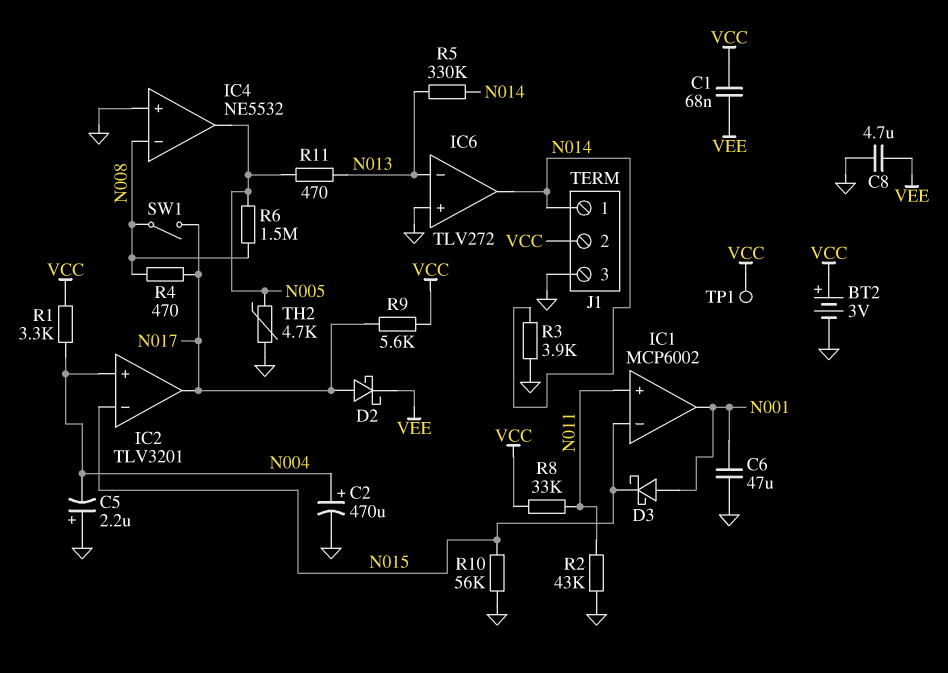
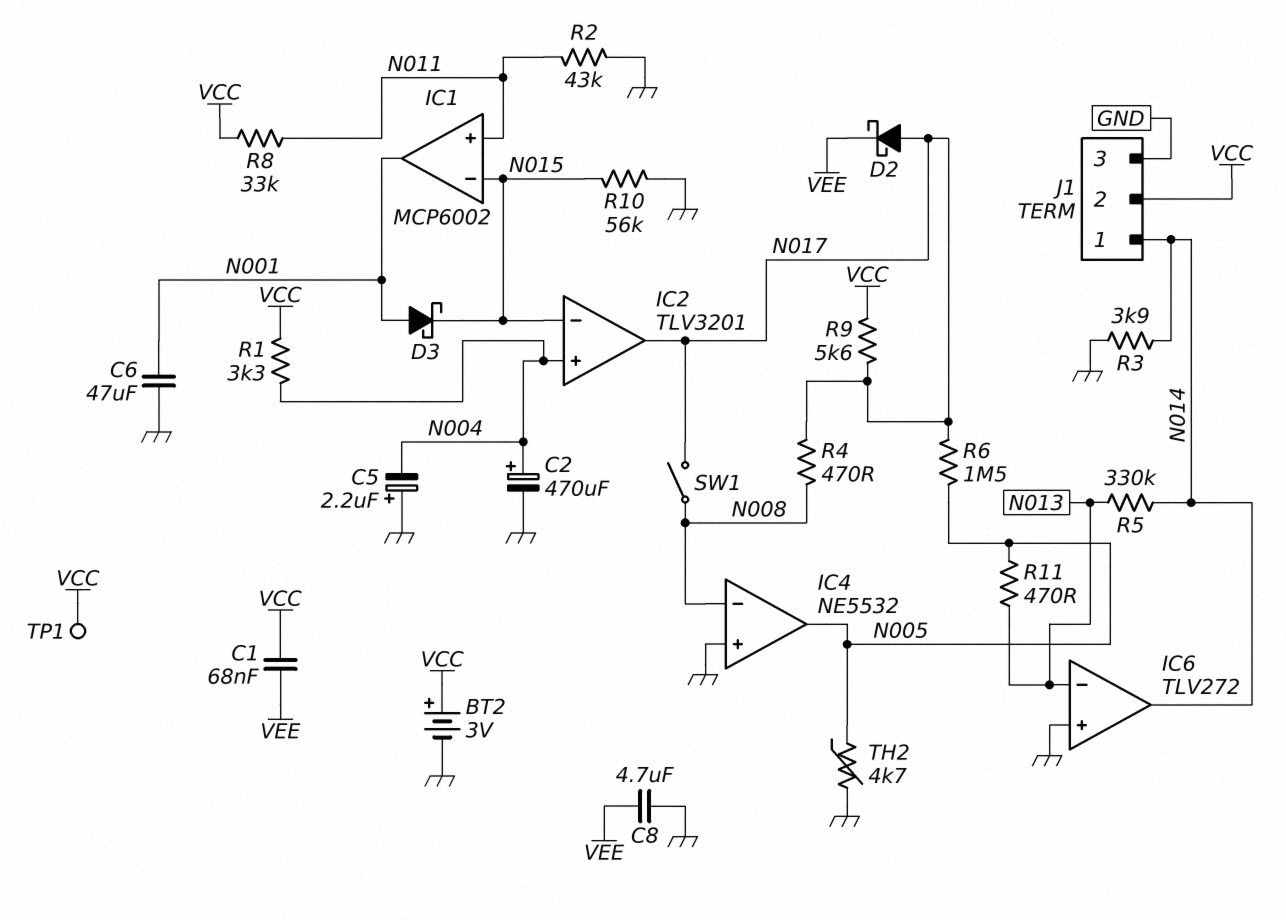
R6: 1.5M (N005, N008) -> 1.5M (N005, N017)

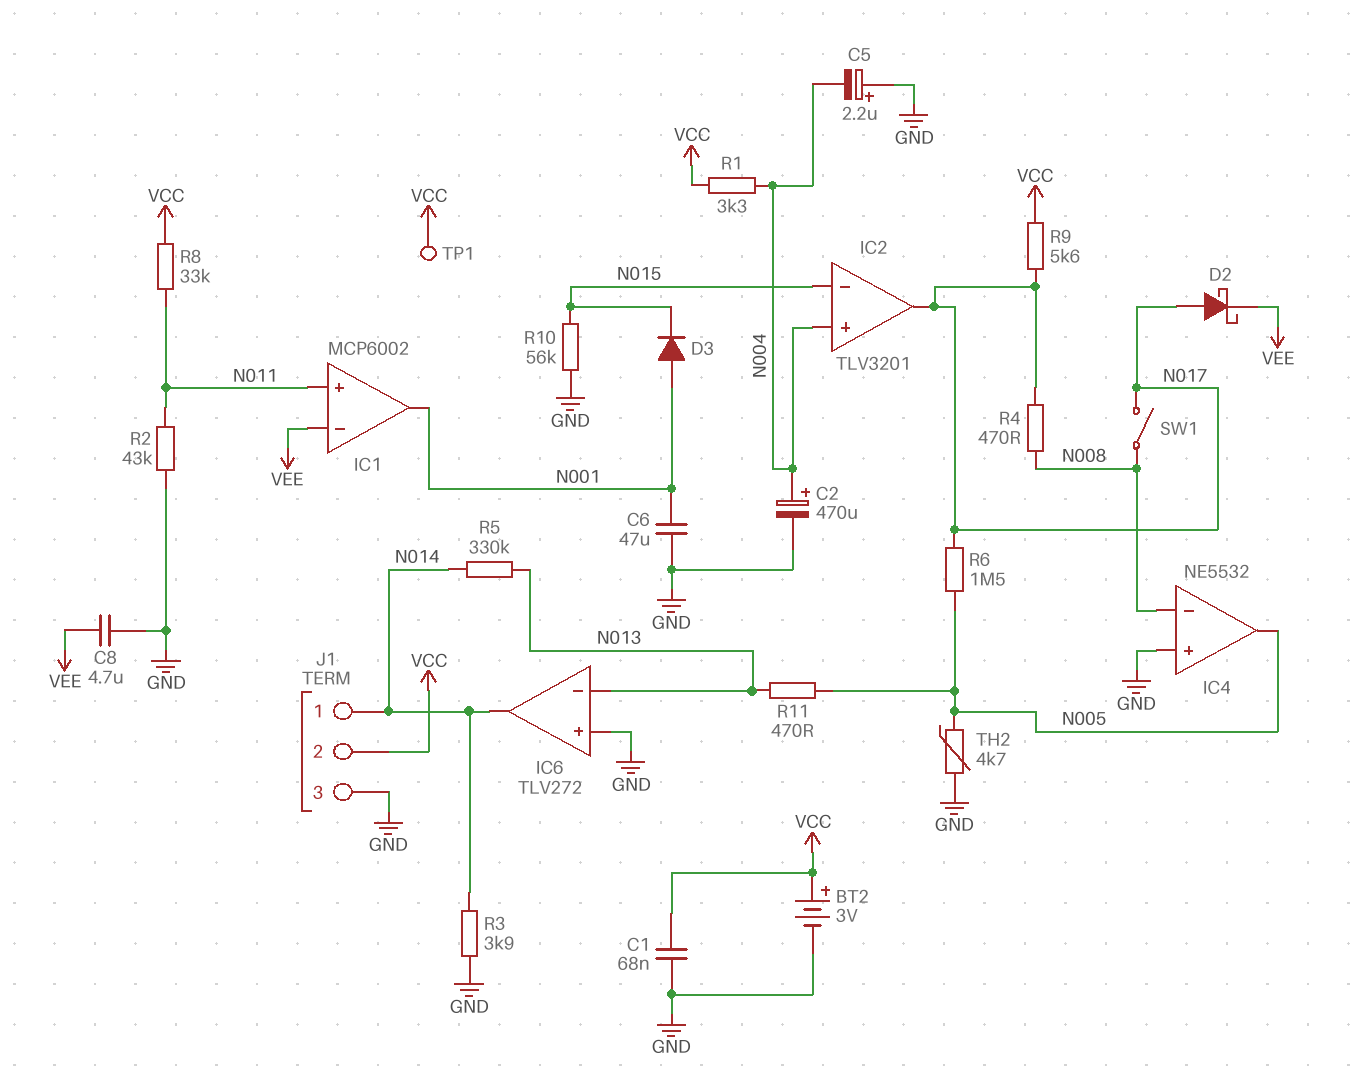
C1: 68nF (VCC, VEE) -> 68nF (GND, VCC)
D3: schottky (A N001, K N015) -> diode (A N001, K N015)
IC1 pin in-: N015 -> VEE

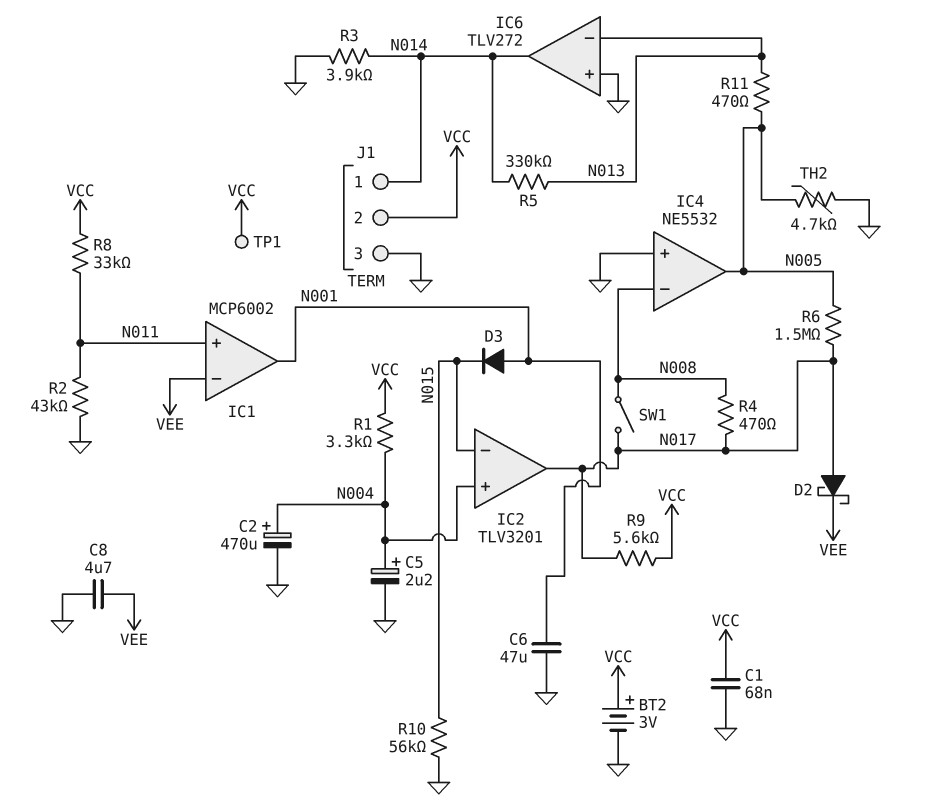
C5: 2.2uF (plus GND, minus N004) -> 2.2uF (plus N004, minus GND)

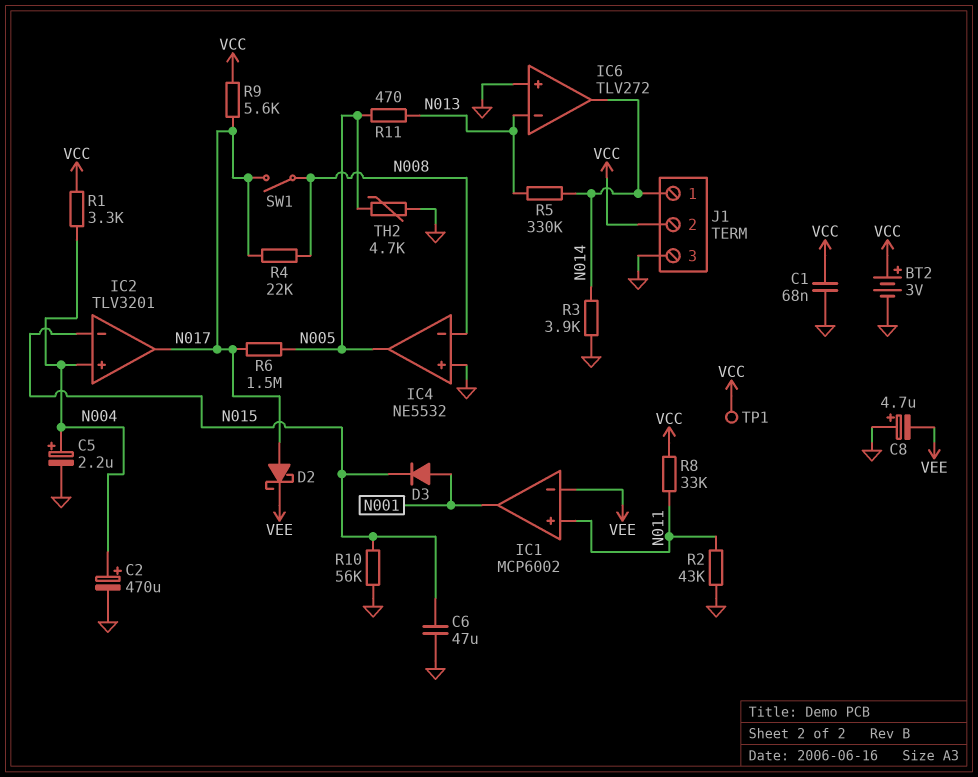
C6: 47uF (GND, N001) -> 47uF (GND, N015)
C8: 4.7uF (GND, VEE) -> 4.7uF (plus GND, minus VEE)
R4: 470 (N008, N017) -> 22k (N008, N017)

